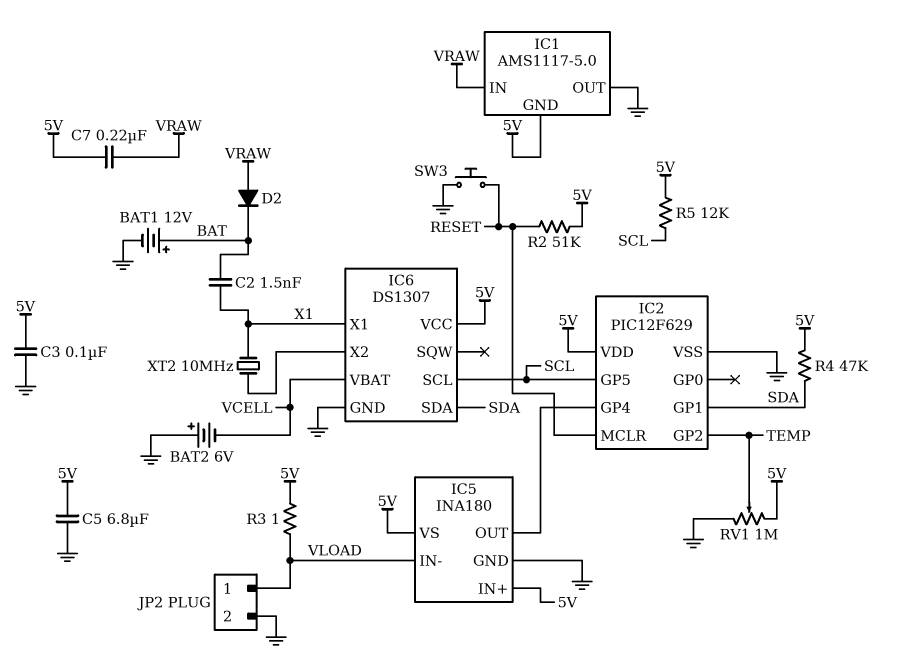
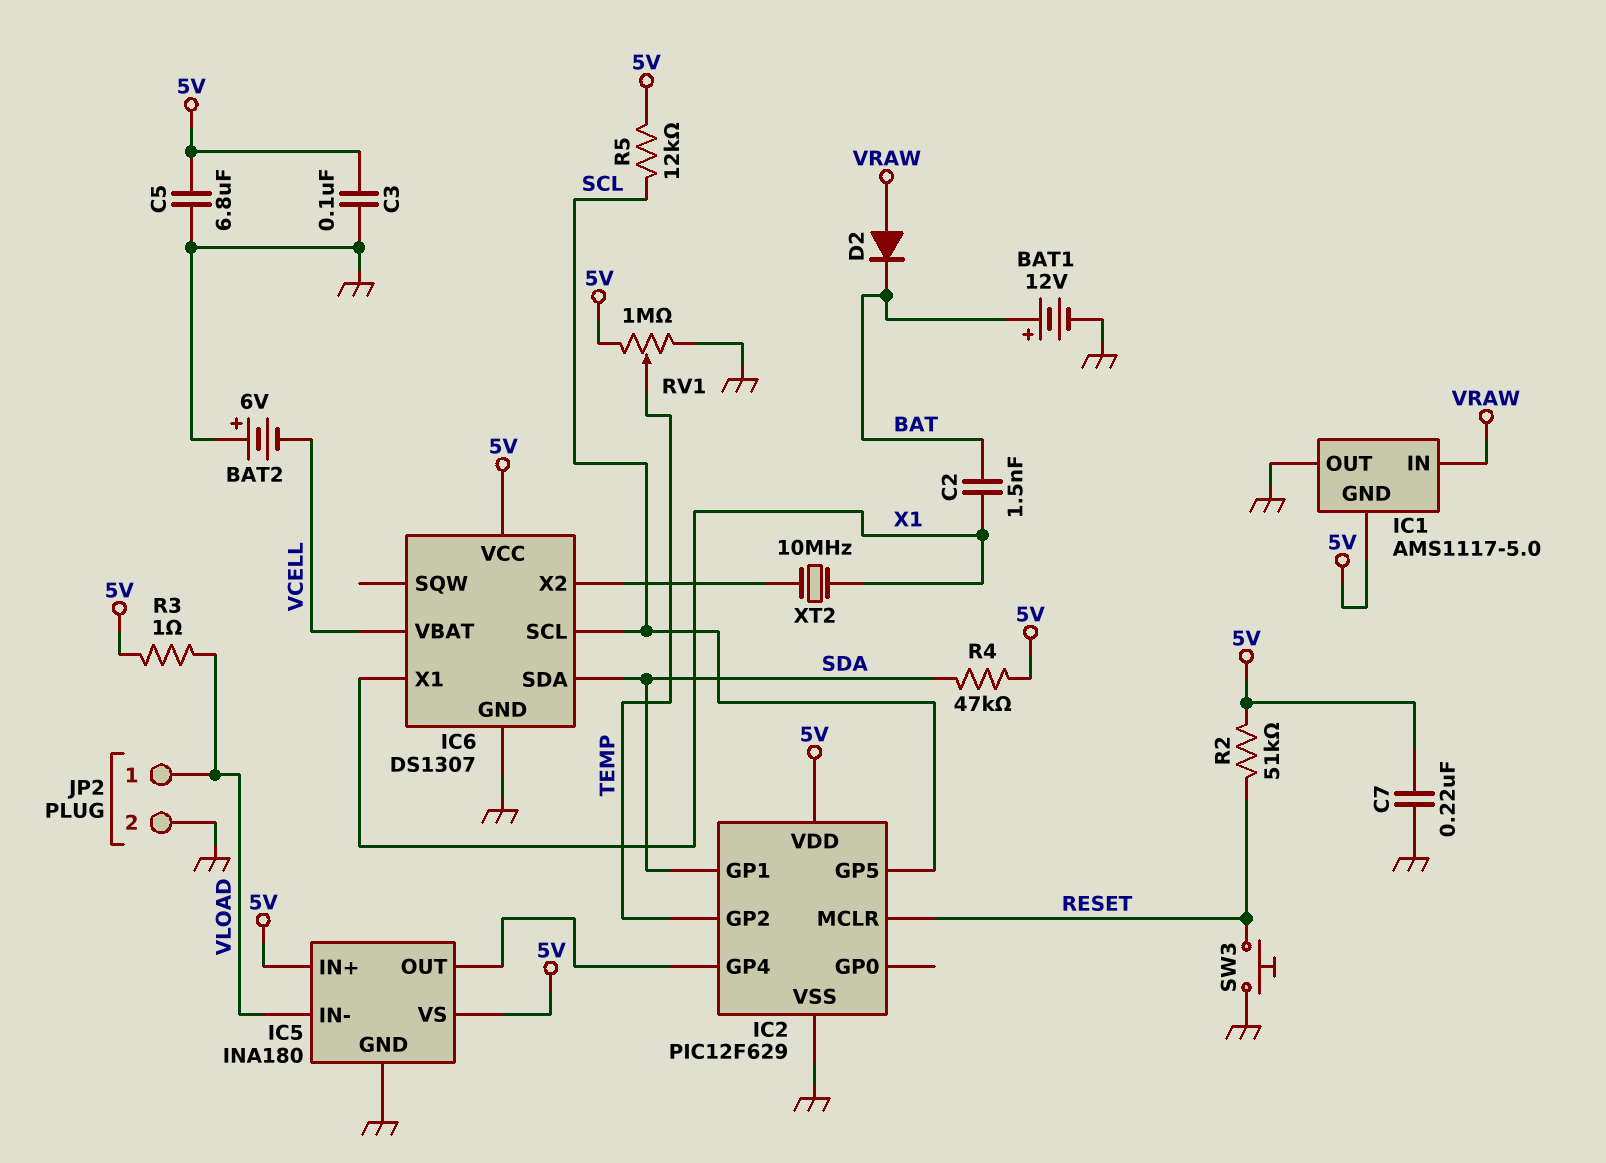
C7: 220nF (5V, VRAW) -> 220nF (5V, GND)

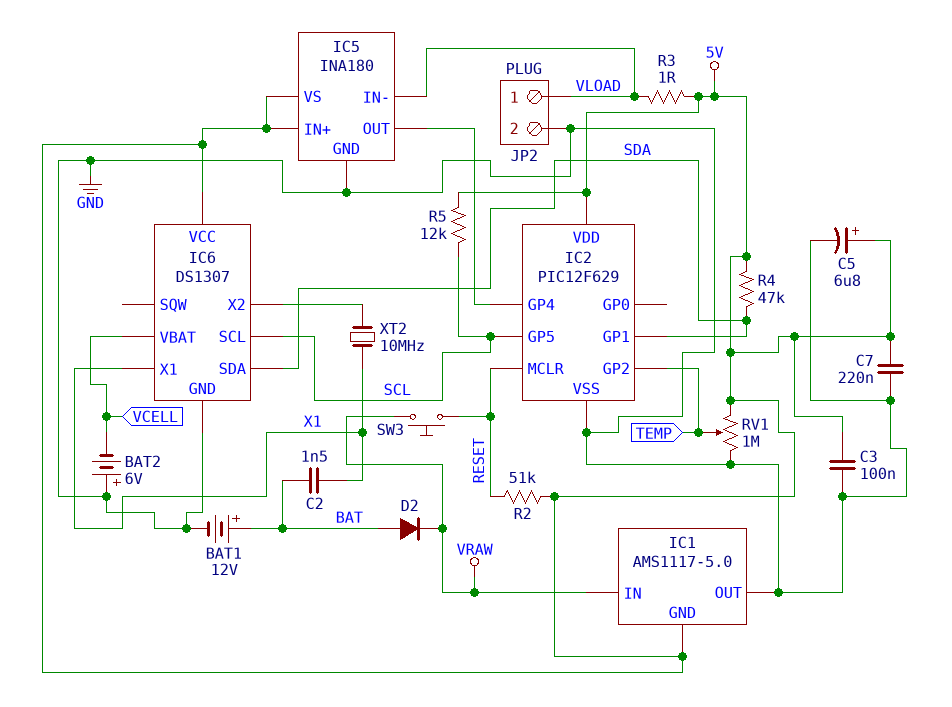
C5: 6.8uF (5V, GND) -> 6.8uF (plus 5V, minus GND)
D2: diode (A VRAW, K BAT) -> diode (A BAT, K VRAW)
SW3: button (GND, RESET) -> button (RESET, VRAW)

